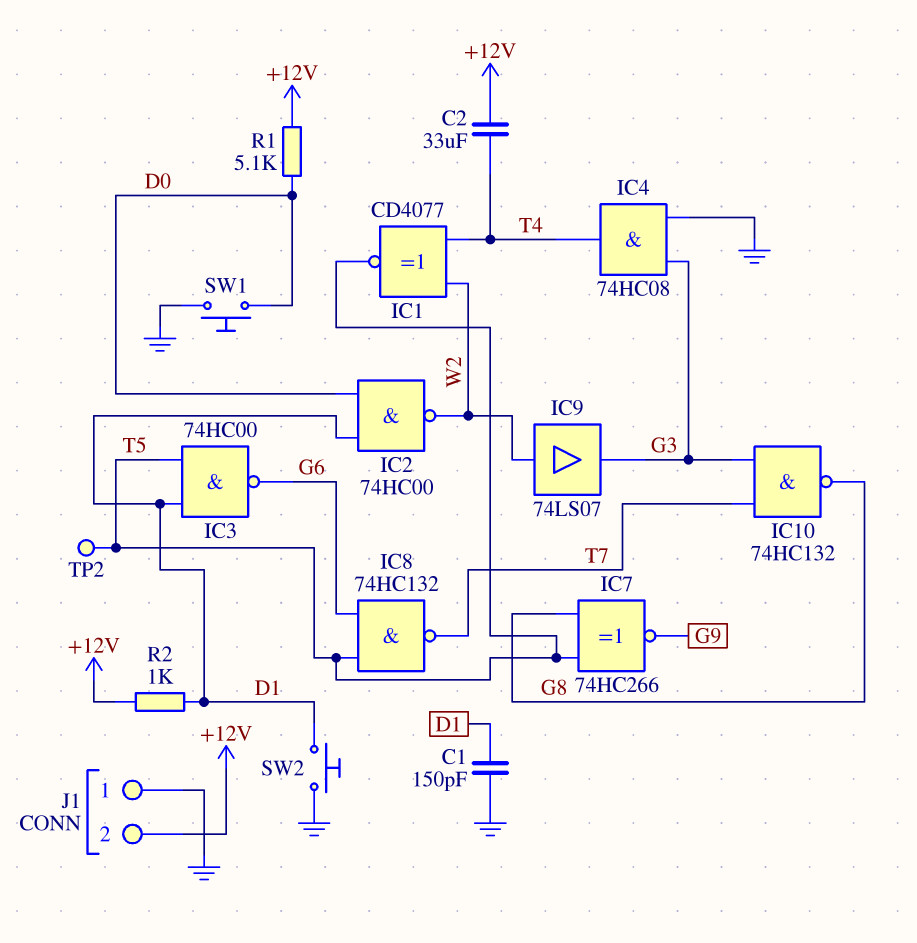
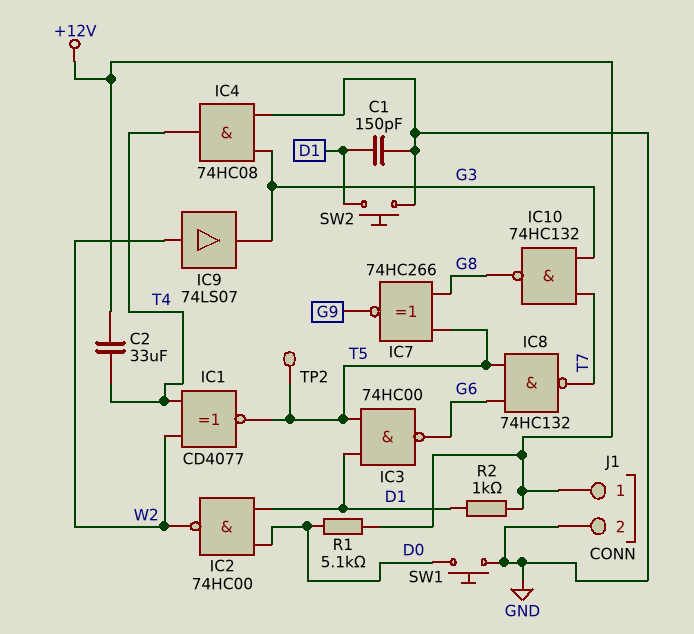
J1 pin 1: GND -> +12V
J1 pin 2: +12V -> GND

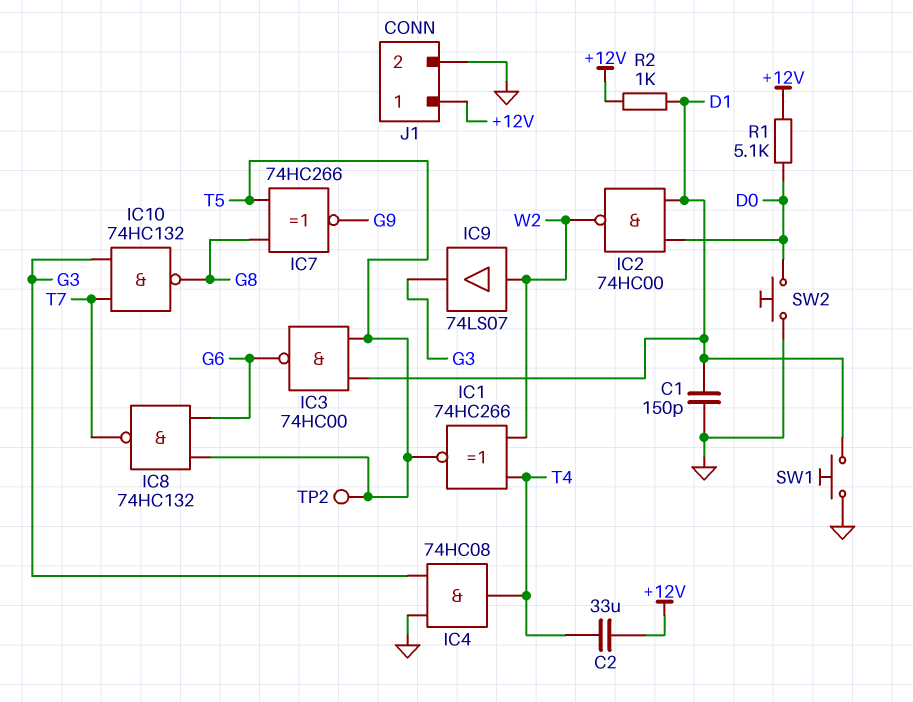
IC1: XNOR CD4077 (in T4, in W2, out T5) -> XNOR 74HC266 (in T4, in W2, out T5)
SW1: button (D0, GND) -> button (D1, GND)
SW2: button (D1, GND) -> button (D0, GND)

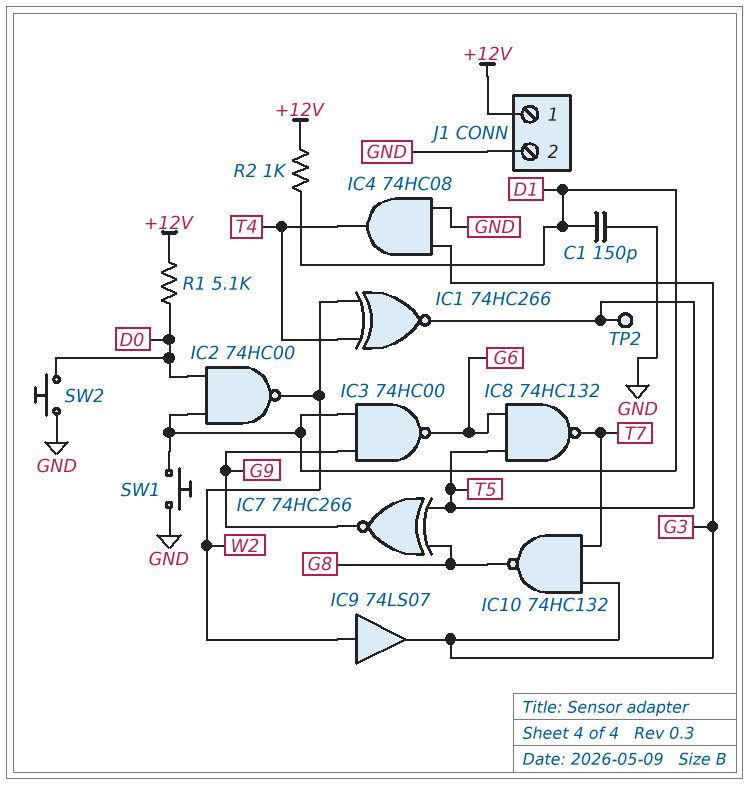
C2: 33uF (+12V, T4) -> none
IC3: NAND 74HC00 (in D1, in T5, out G6) -> NAND 74HC00 (in D1, in G9, out G6)

